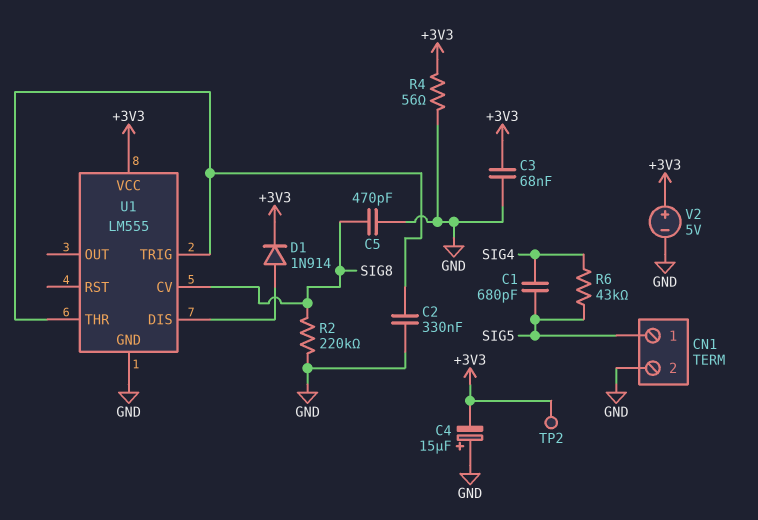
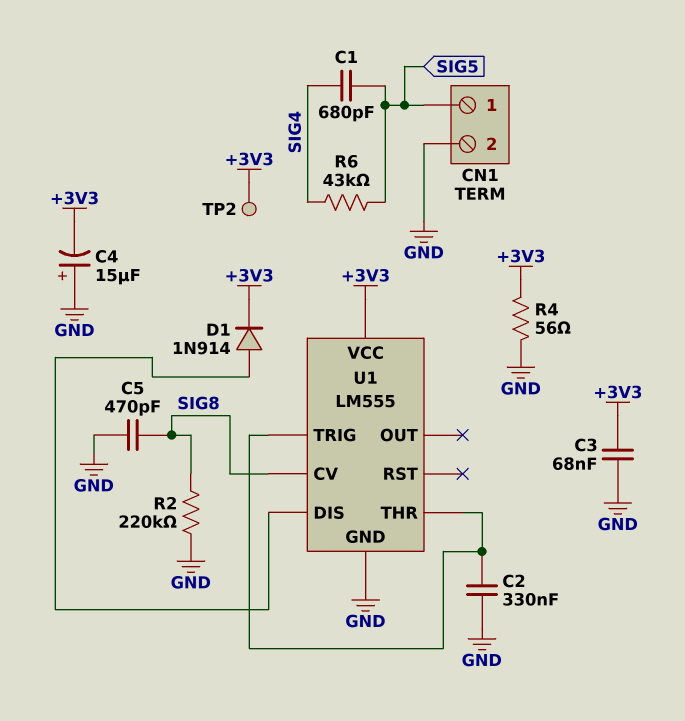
V2: 5V (plus +3V3, minus GND) -> none

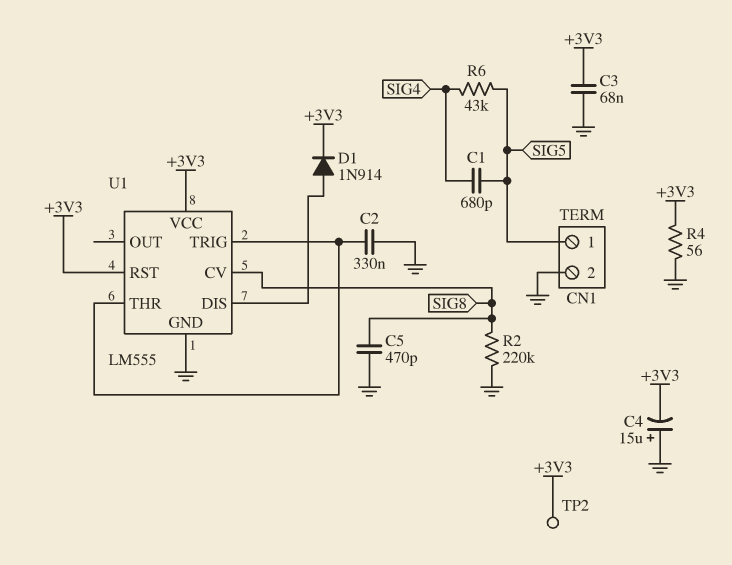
U1 pin RST: none -> +3V3

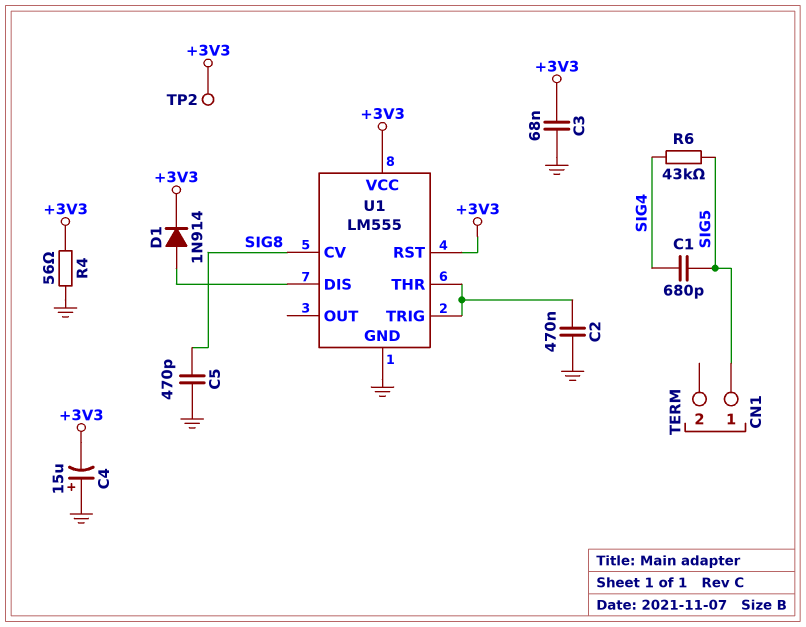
C2: 330nF (GND, U1/THR) -> 470nF (GND, U1/THR)
CN1 pin 2: GND -> none
R2: 220k (GND, SIG8) -> none

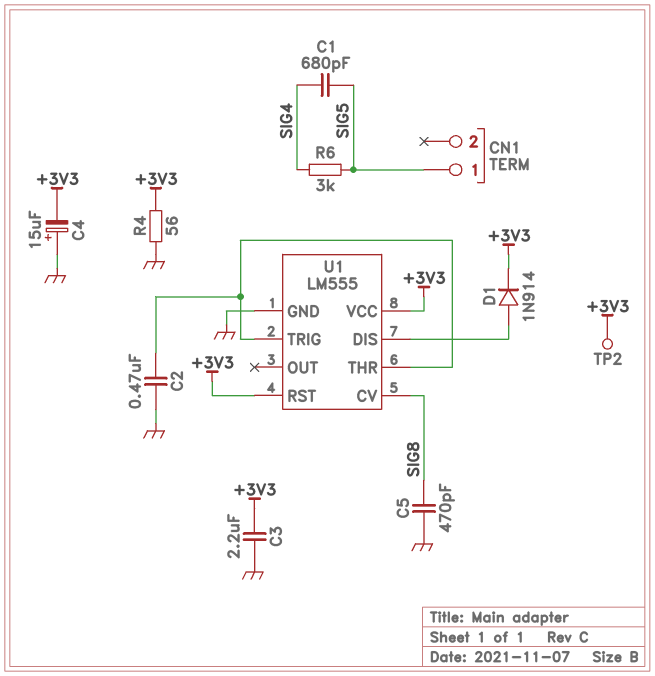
C3: 68nF (+3V3, GND) -> 2.2uF (+3V3, GND)
R6: 43k (SIG4, SIG5) -> 3k (SIG4, SIG5)

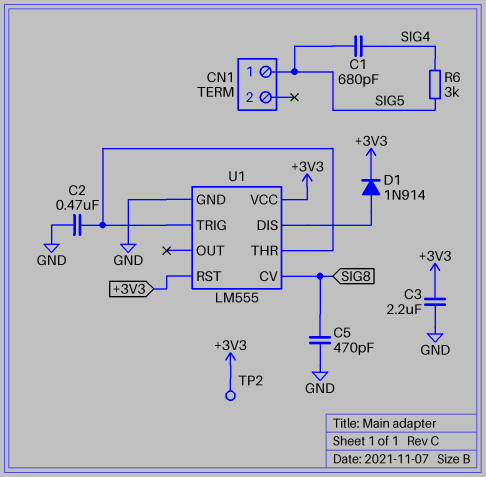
C4: 15uF (plus GND, minus +3V3) -> none
R4: 56 (+3V3, GND) -> none

